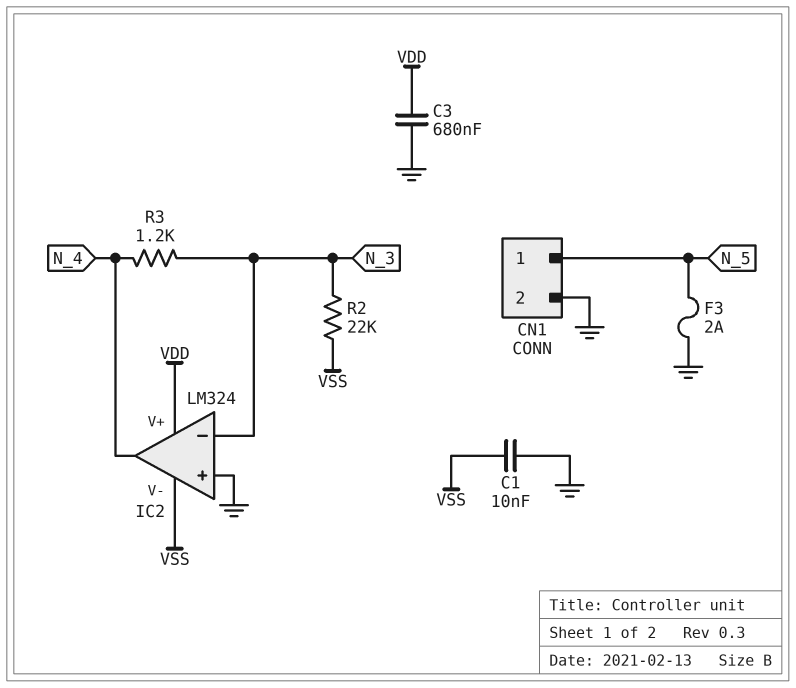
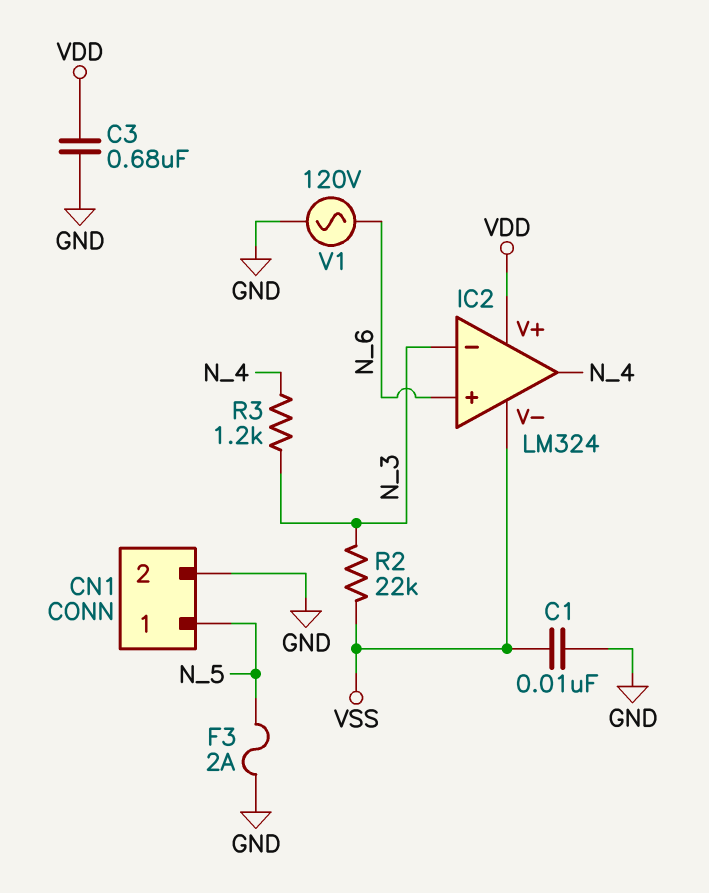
IC2 pin in+: GND -> N_6
V1: none -> AC 120V (GND, N_6)

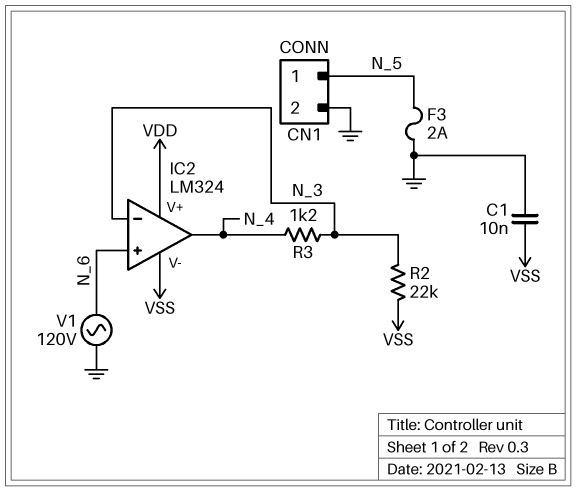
C3: 680nF (GND, VDD) -> none

